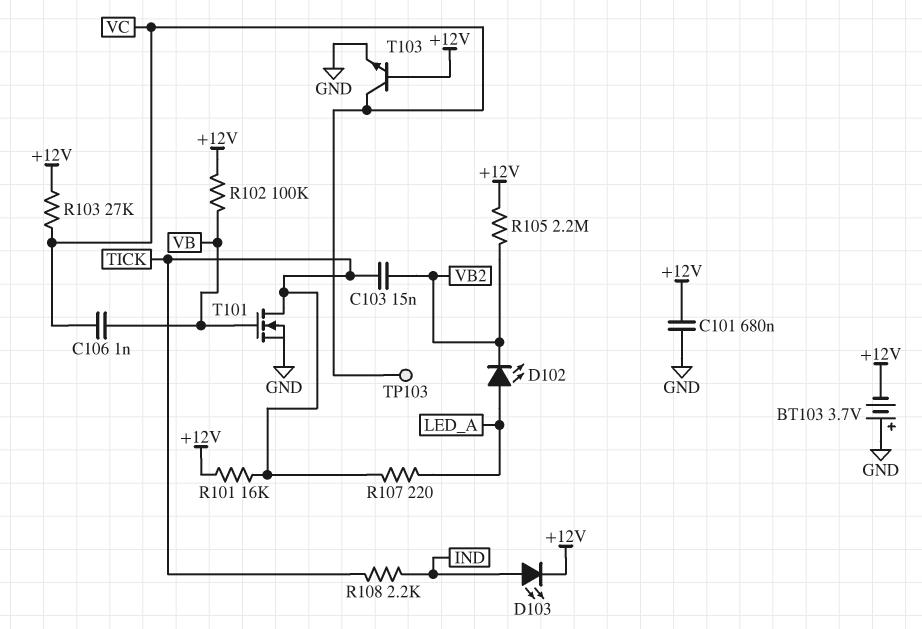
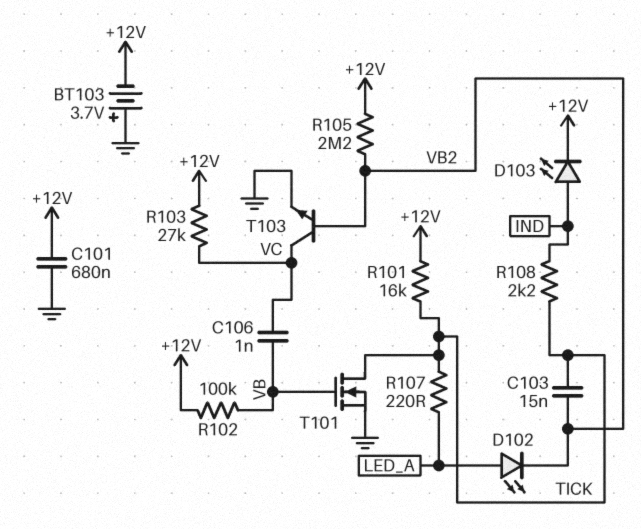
T103: NPN (B +12V, C VC, E GND) -> NPN (B VB2, C VC, E GND)
TP103: test point (VC) -> none

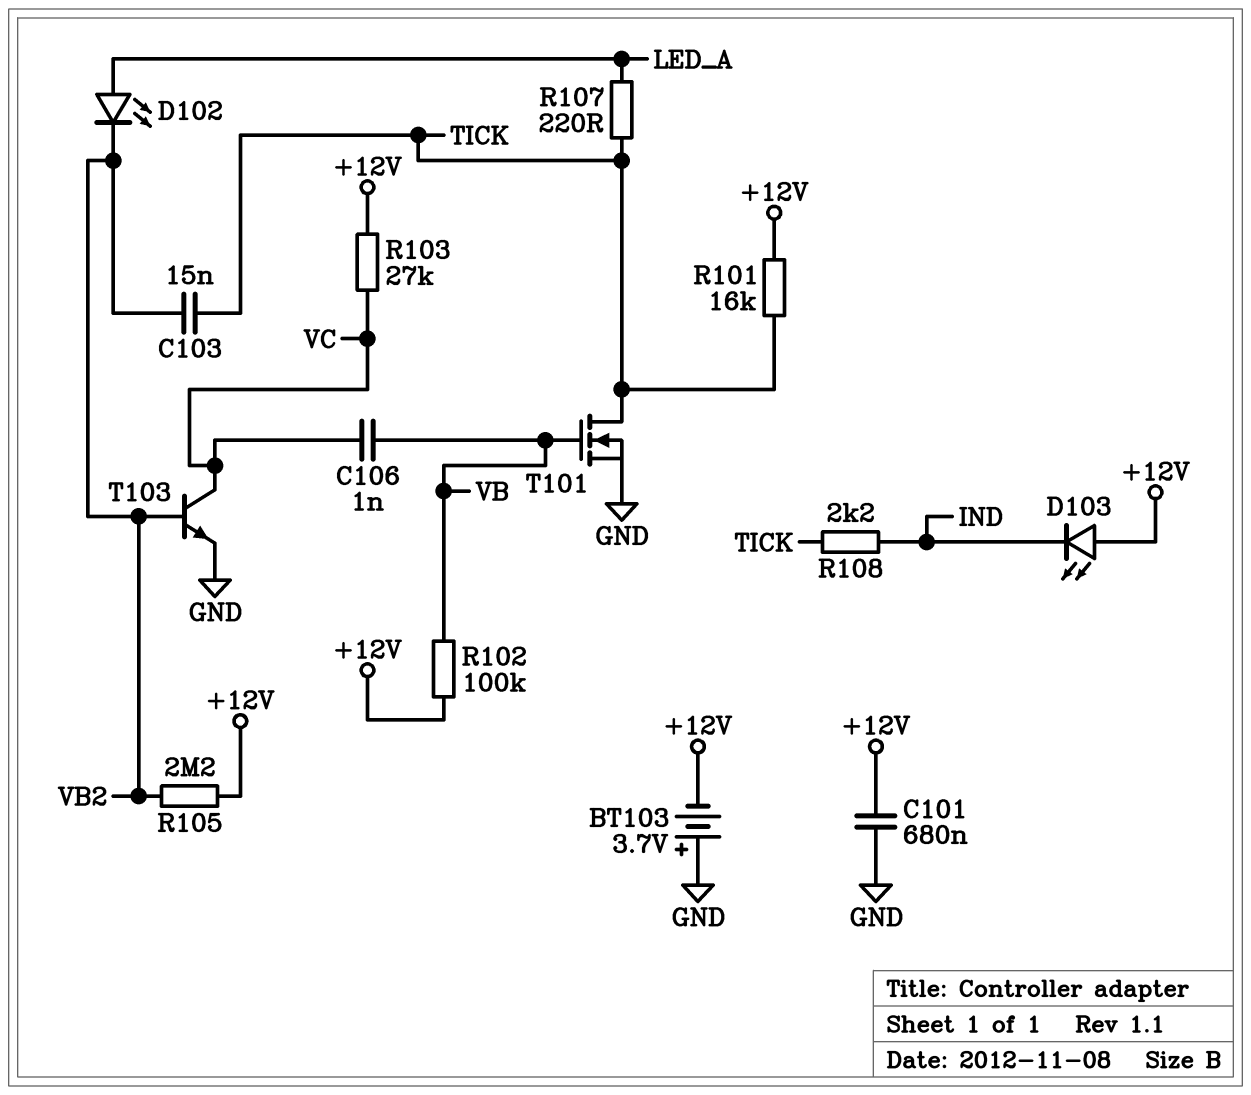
D103: LED (A IND, K +12V) -> LED (A +12V, K IND)

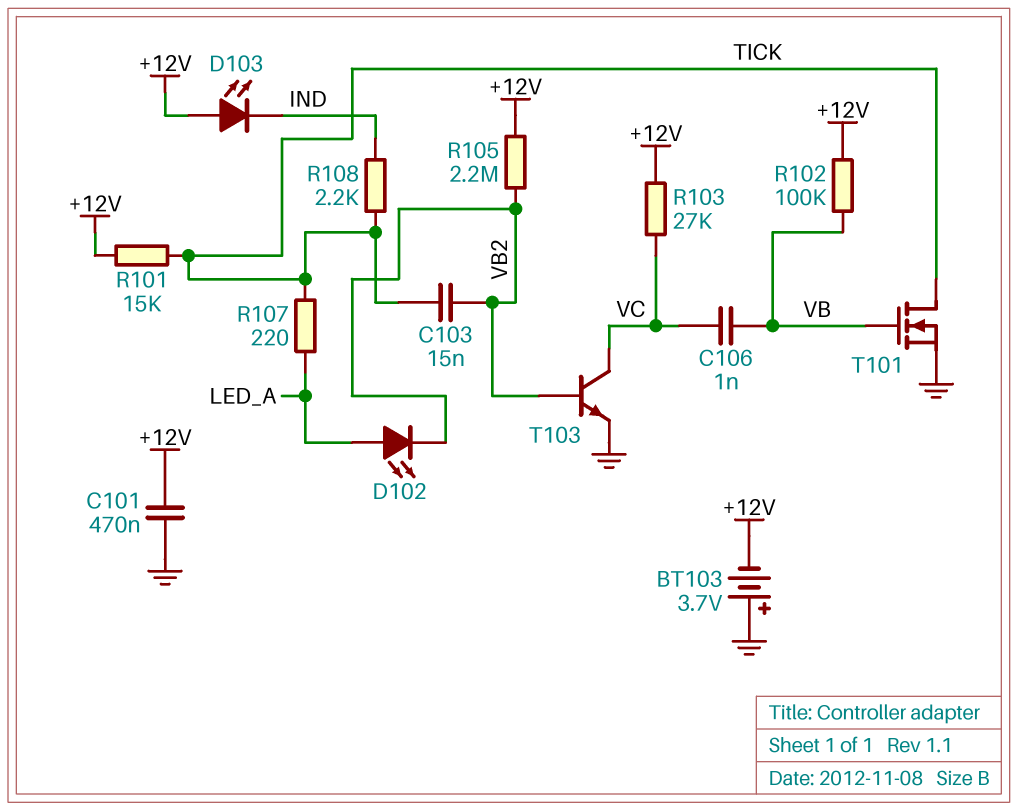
C101: 680nF (+12V, GND) -> 470nF (+12V, GND)
R101: 16k (+12V, TICK) -> 15k (+12V, TICK)

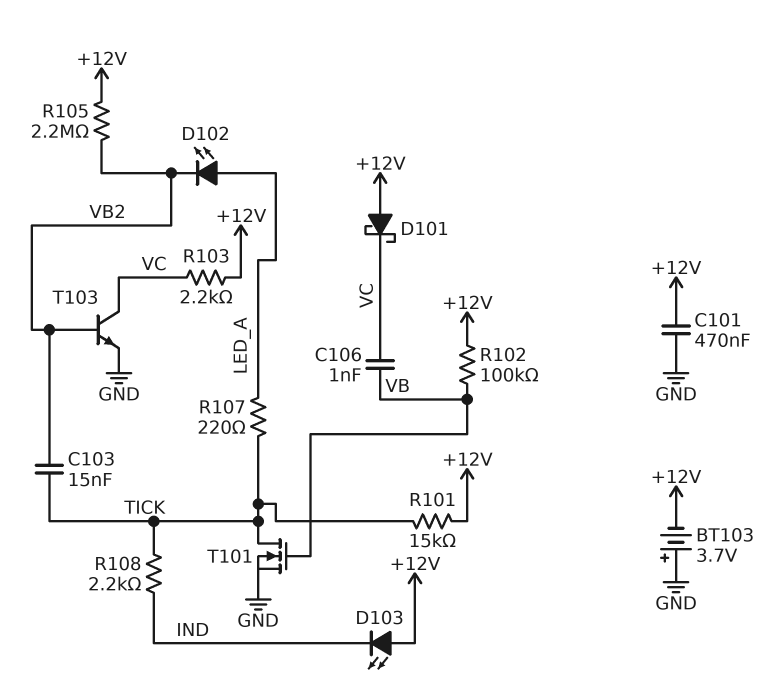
D101: none -> schottky (A +12V, K VC)
R103: 27k (+12V, VC) -> 2.2k (+12V, VC)

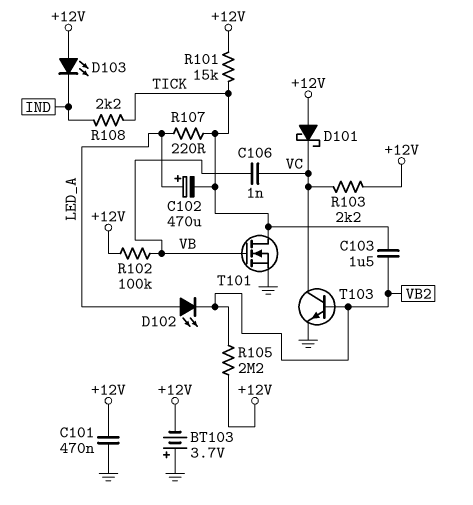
C102: none -> 470uF (plus LED_A, minus TICK)
C103: 15nF (TICK, VB2) -> 1.5uF (TICK, VB2)

